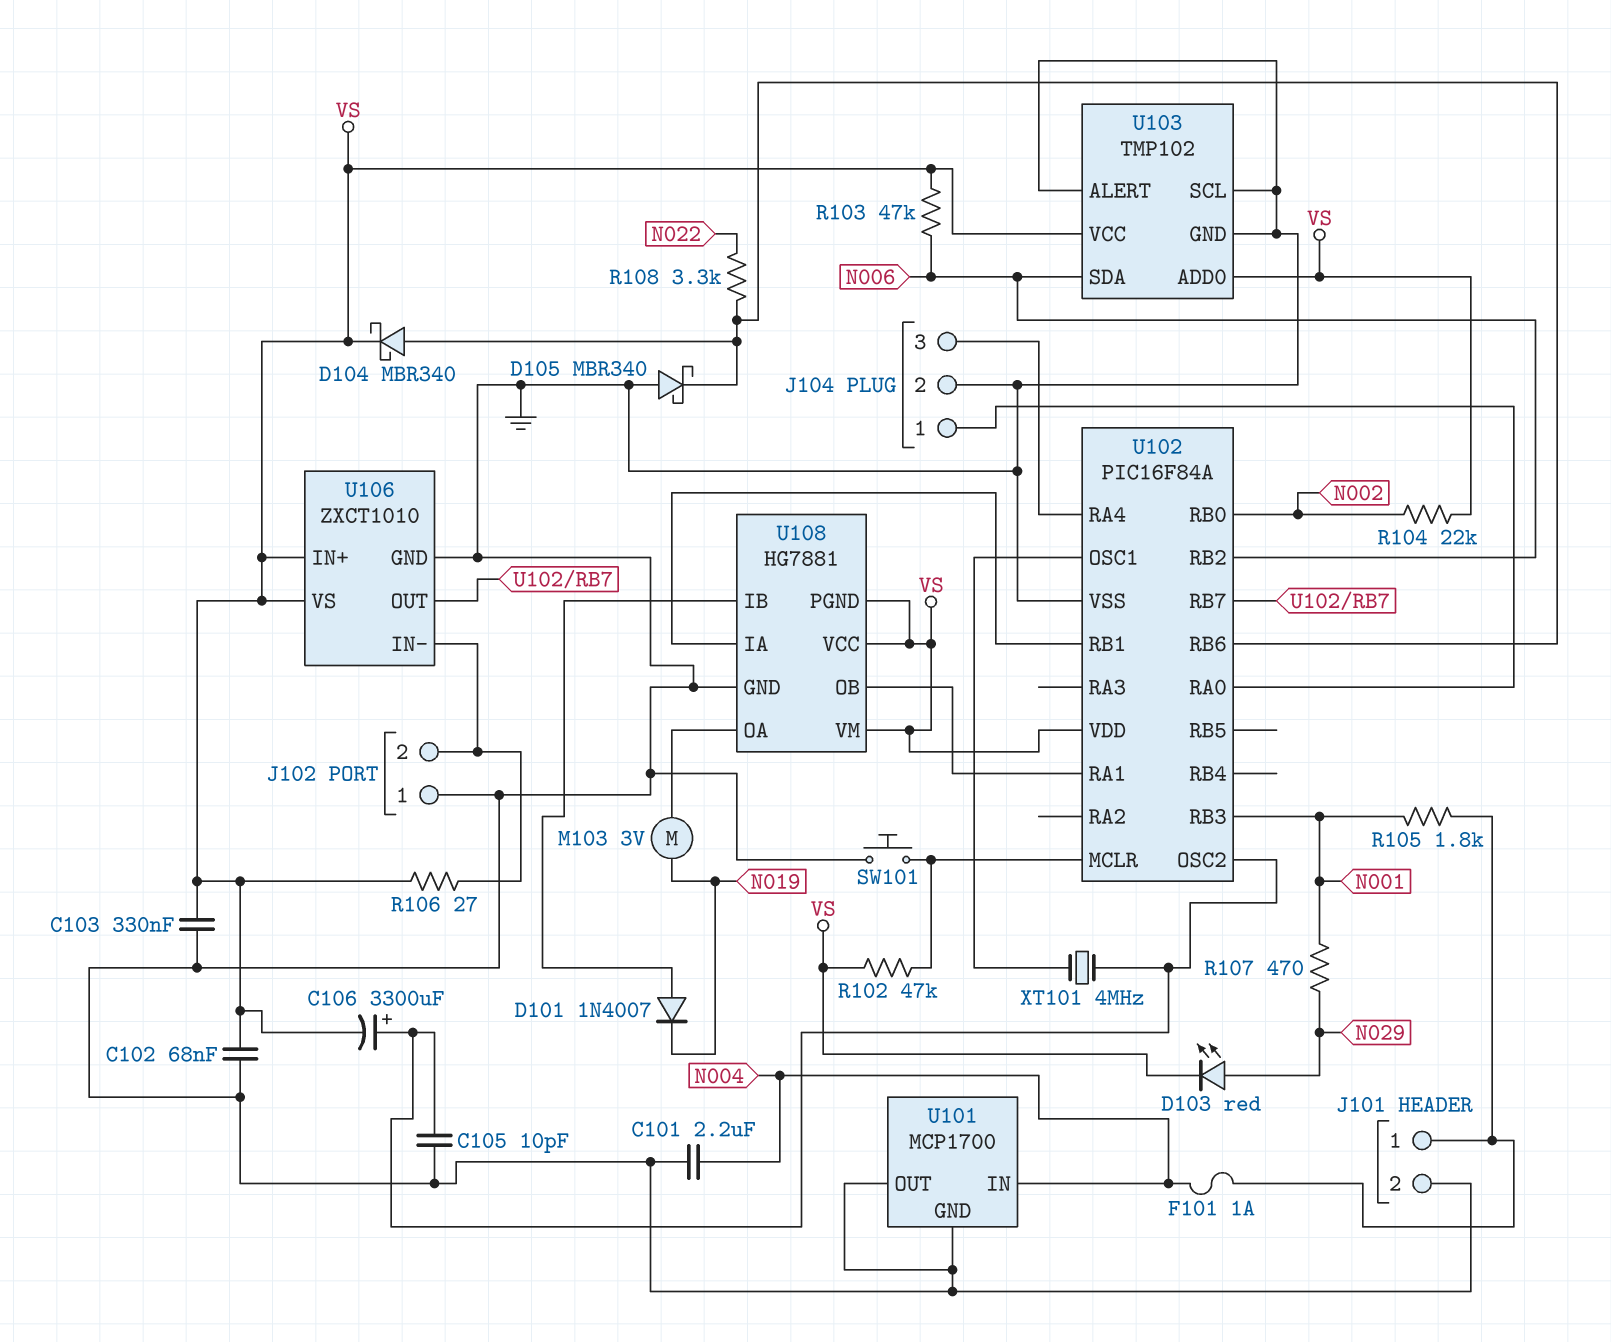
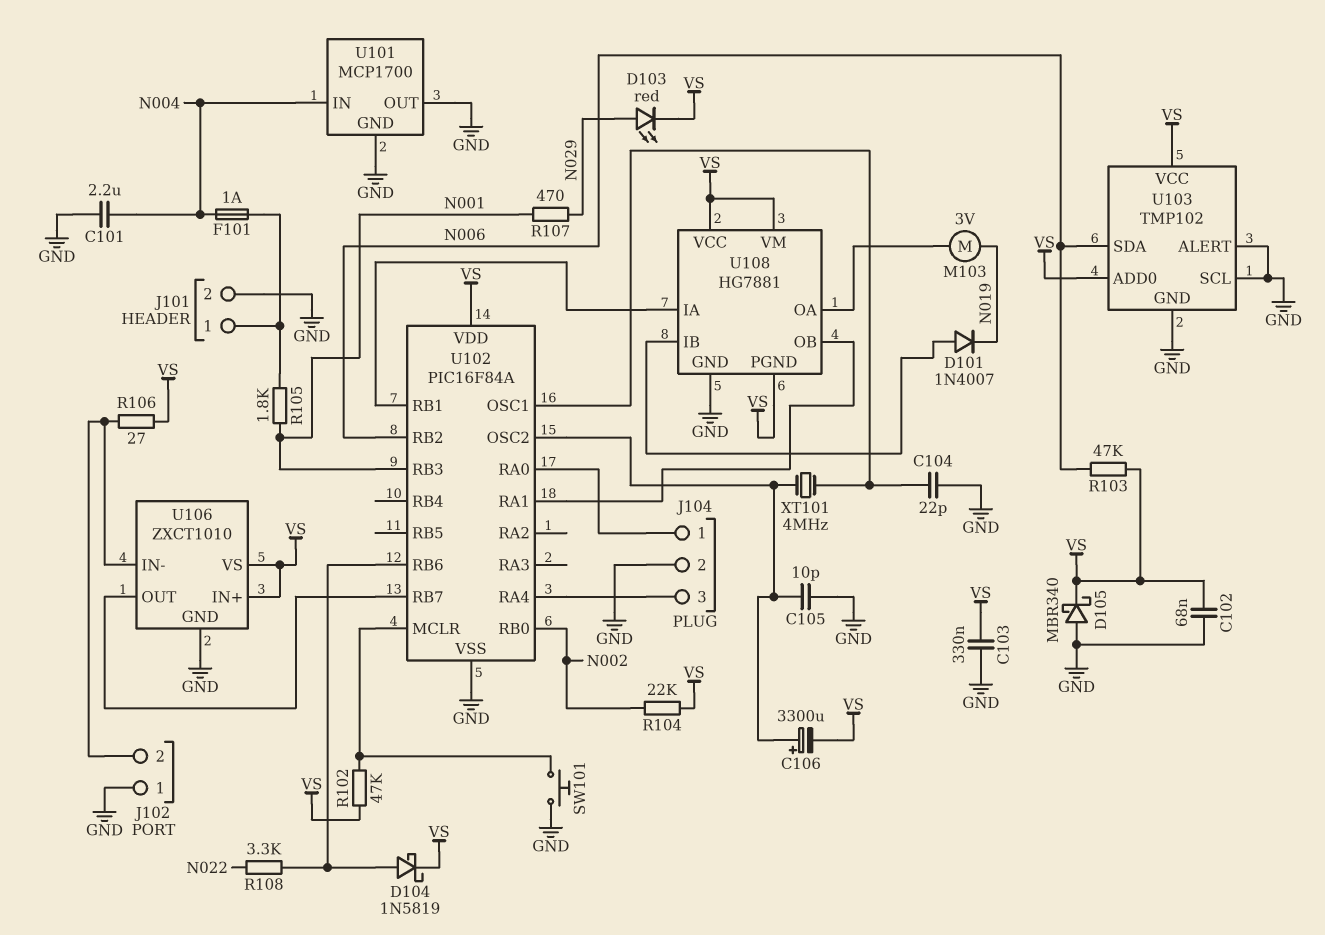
C104: none -> 22pF (GND, U102/OSC1)
D104: schottky MBR340 (A U102/RB6, K VS) -> schottky 1N5819 (A U102/RB6, K VS)
D105: schottky MBR340 (A GND, K U102/RB6) -> schottky MBR340 (A GND, K VS)

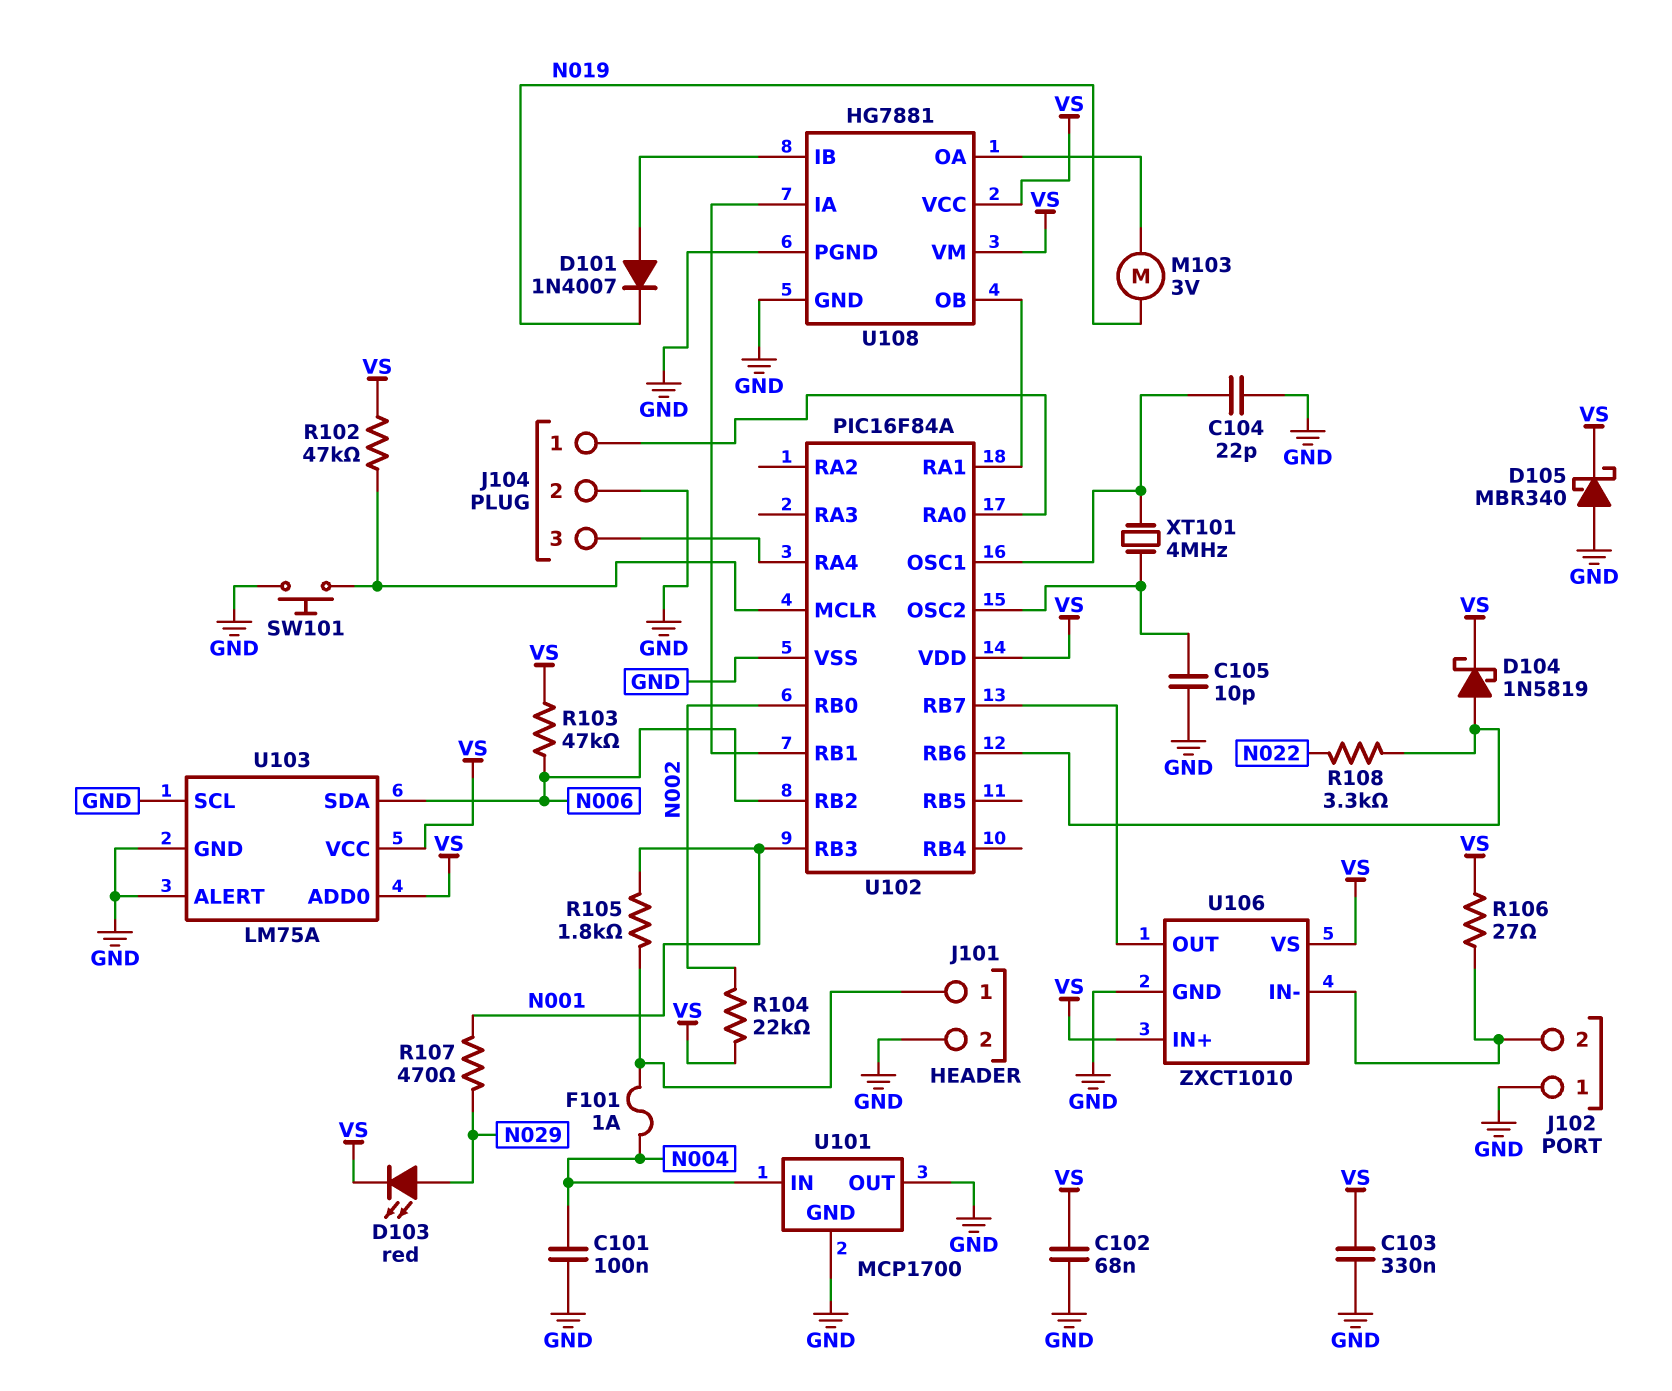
C101: 2.2uF (GND, N004) -> 100nF (GND, N004)
C106: 3300uF (plus U102/OSC2, minus VS) -> none
U103: TMP102 -> LM75A
U108 pin PGND: VS -> GND

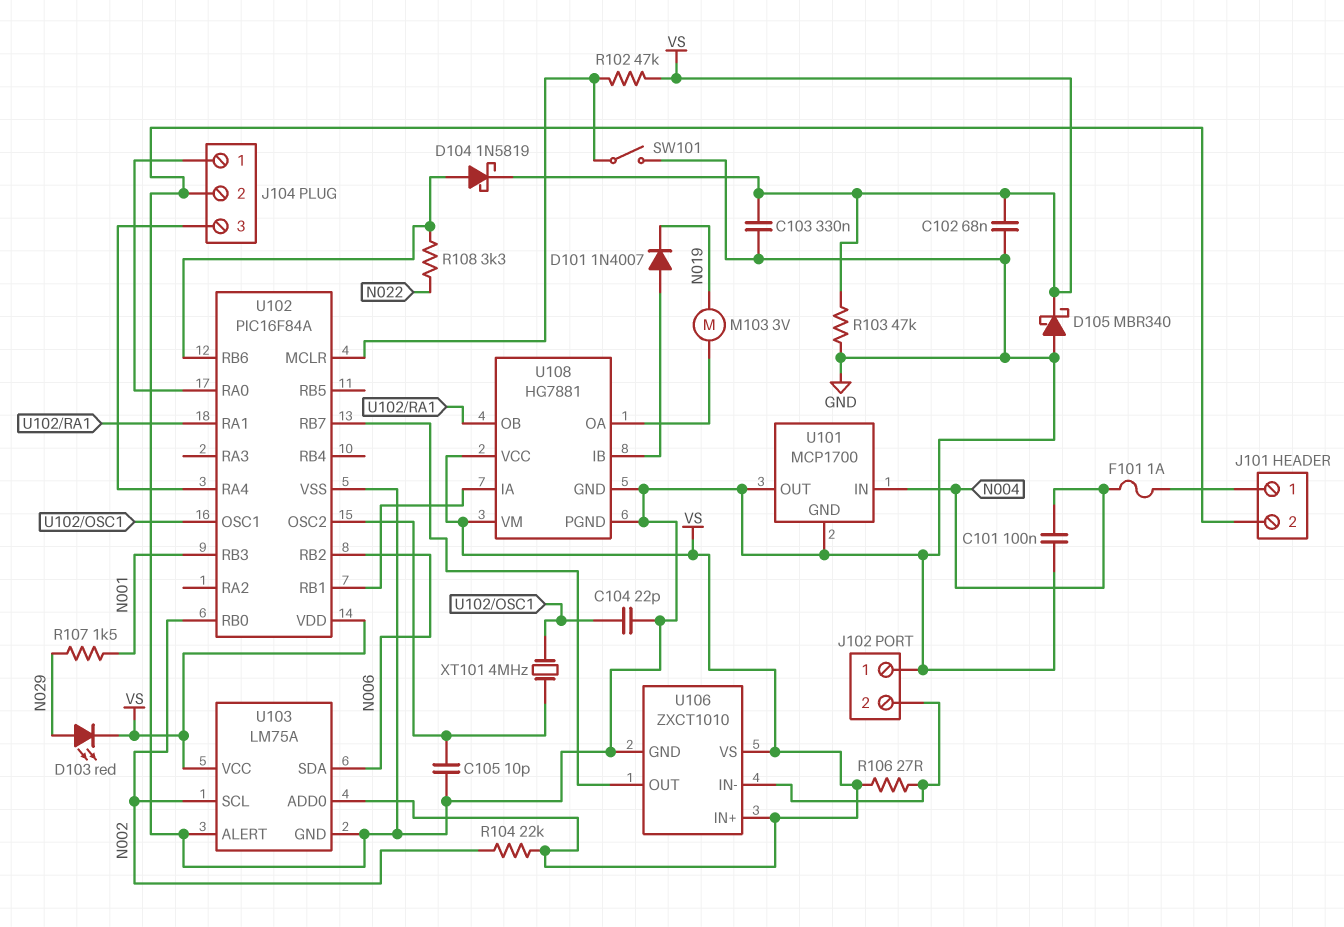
R103: 47k (N006, VS) -> 47k (GND, VS)
R105: 1.8k (J101/1, N001) -> none
R107: 470 (N001, N029) -> 1.5k (N001, N029)
SW101: button (GND, U102/MCLR) -> switch (GND, U102/MCLR)
U103 pin SCL: GND -> N002

